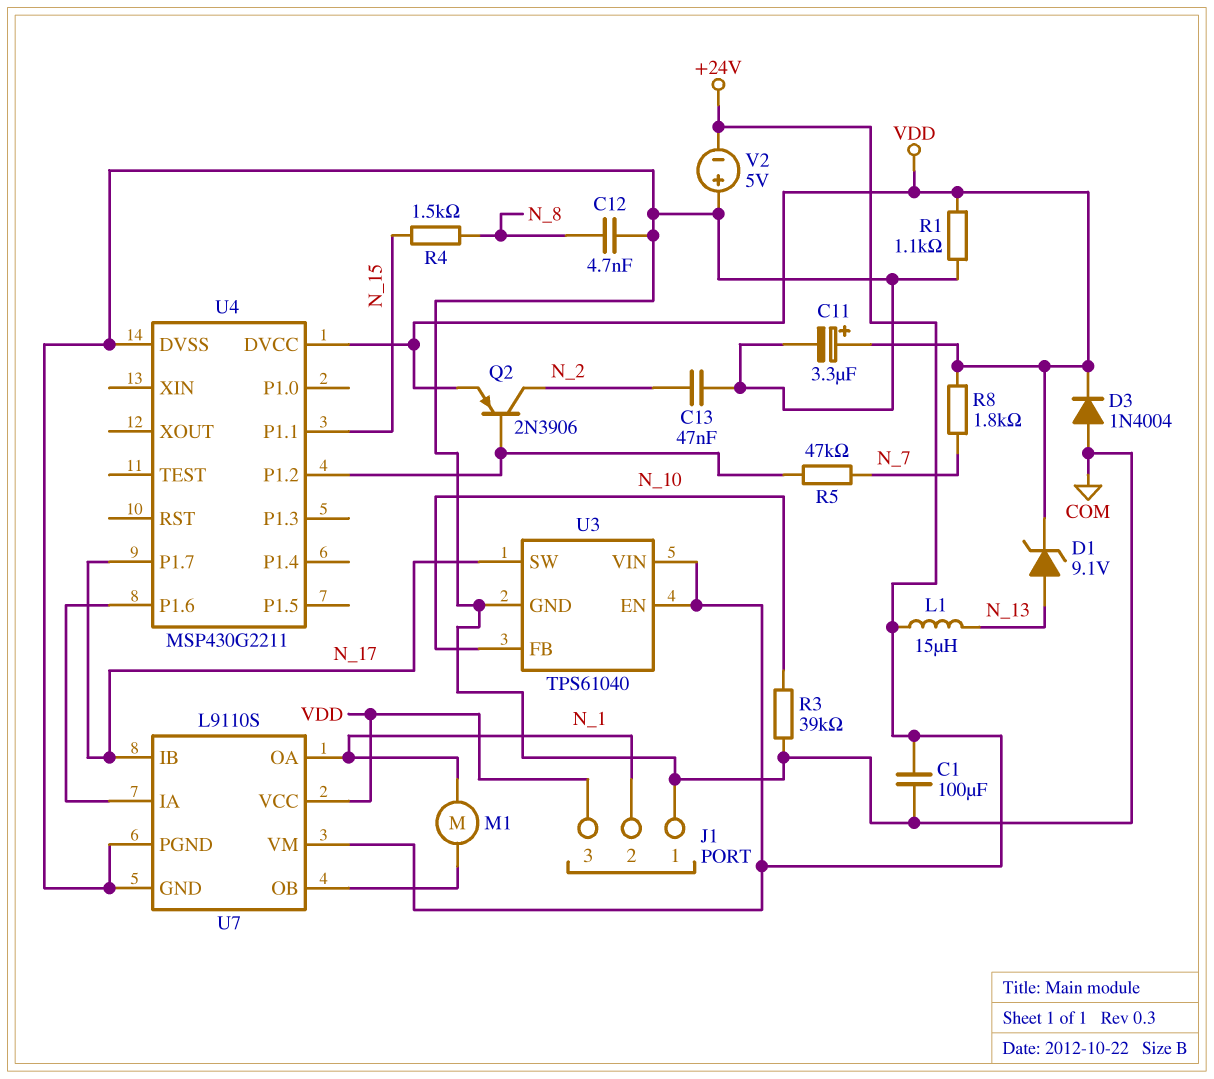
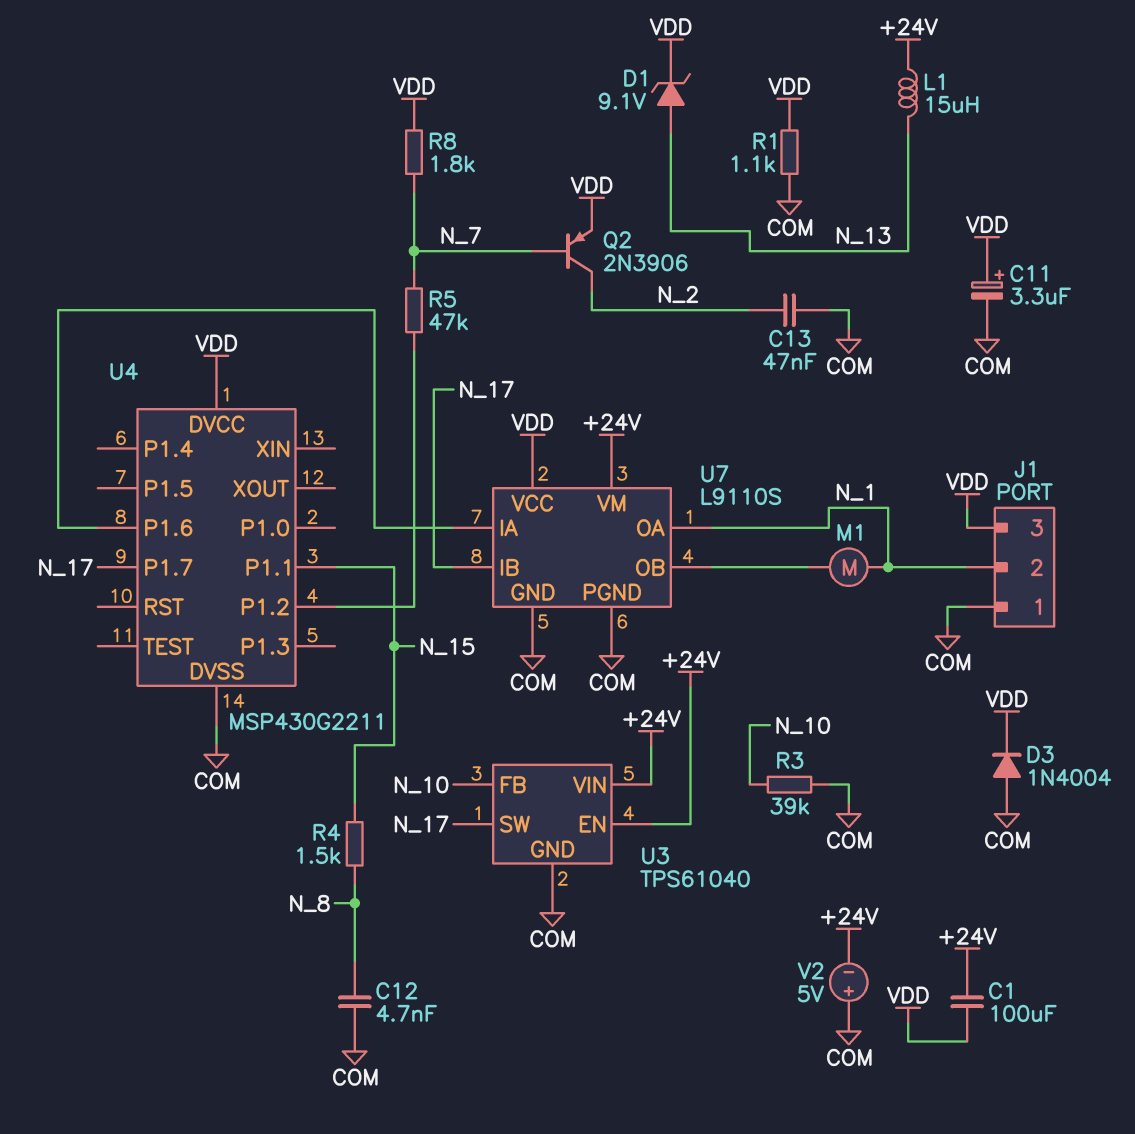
C1: 100uF (+24V, COM) -> 100uF (+24V, VDD)
Q2: PNP 2N3906 (B U4/P1.2, C N_2, E VDD) -> PNP 2N3906 (B N_7, C N_2, E VDD)

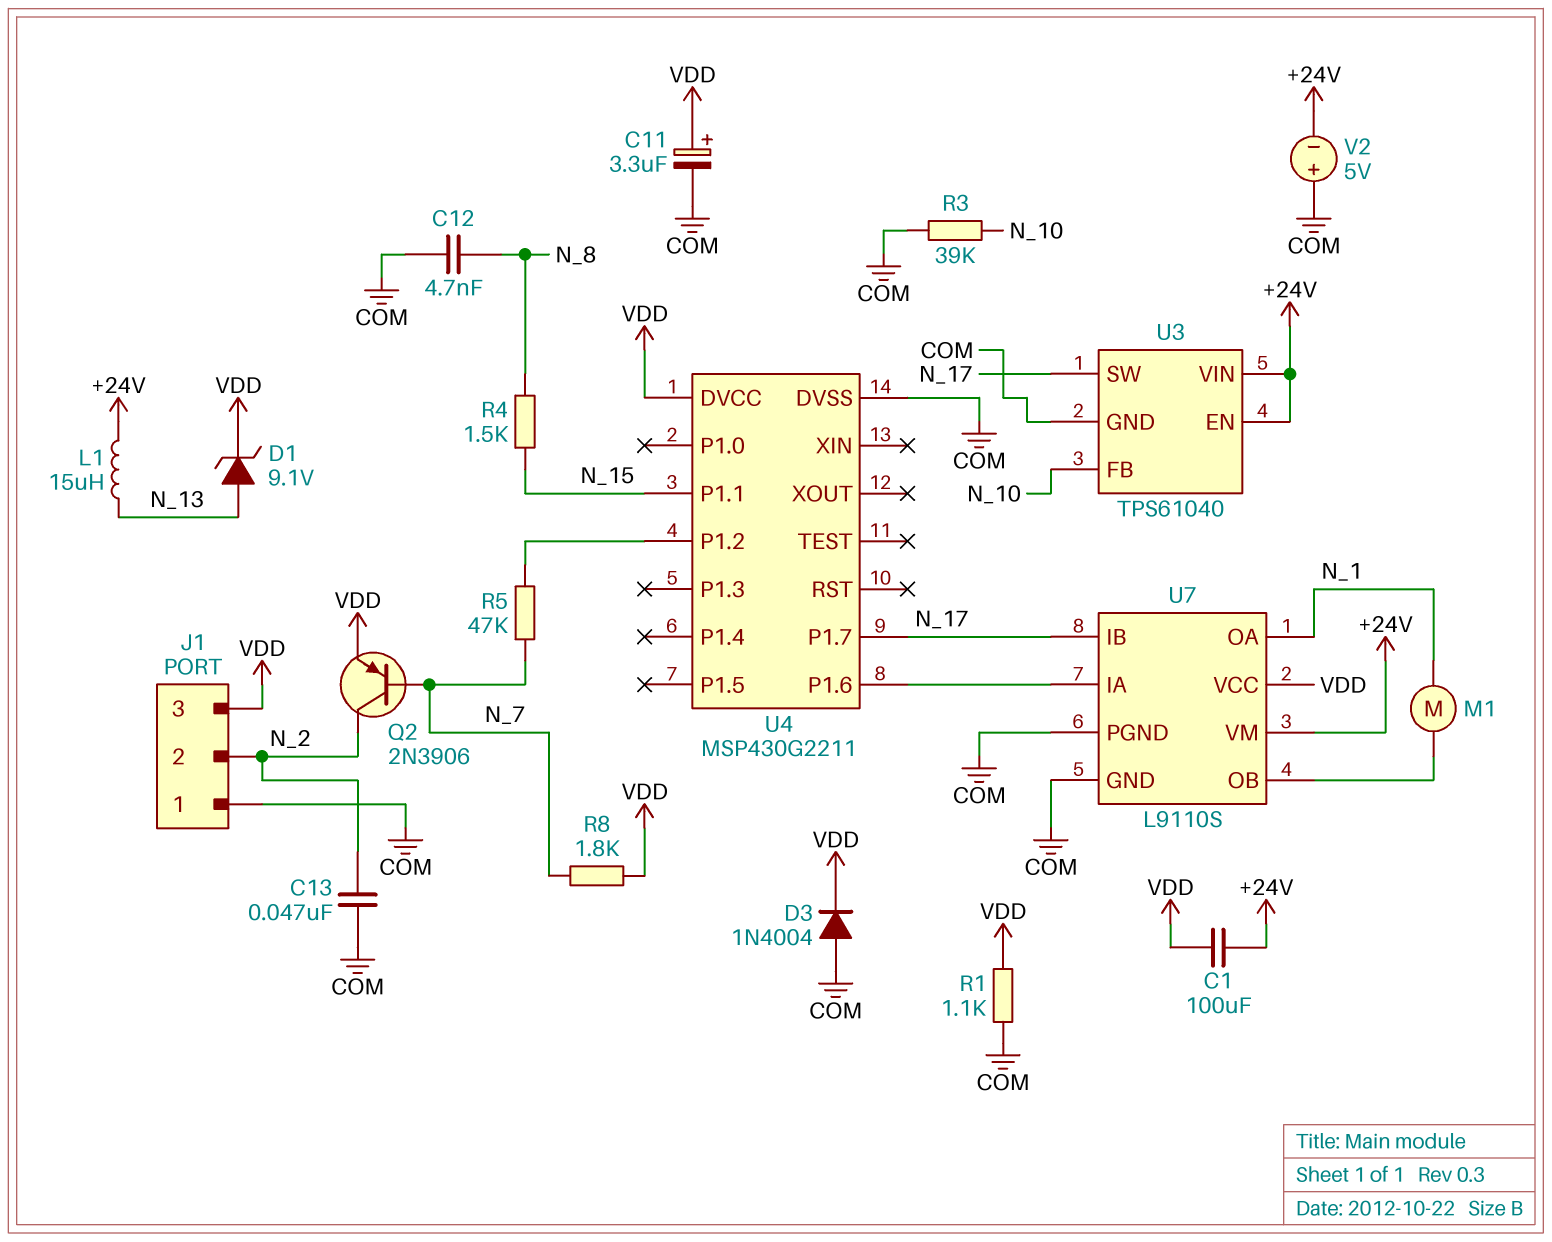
J1 pin 2: N_1 -> N_2

